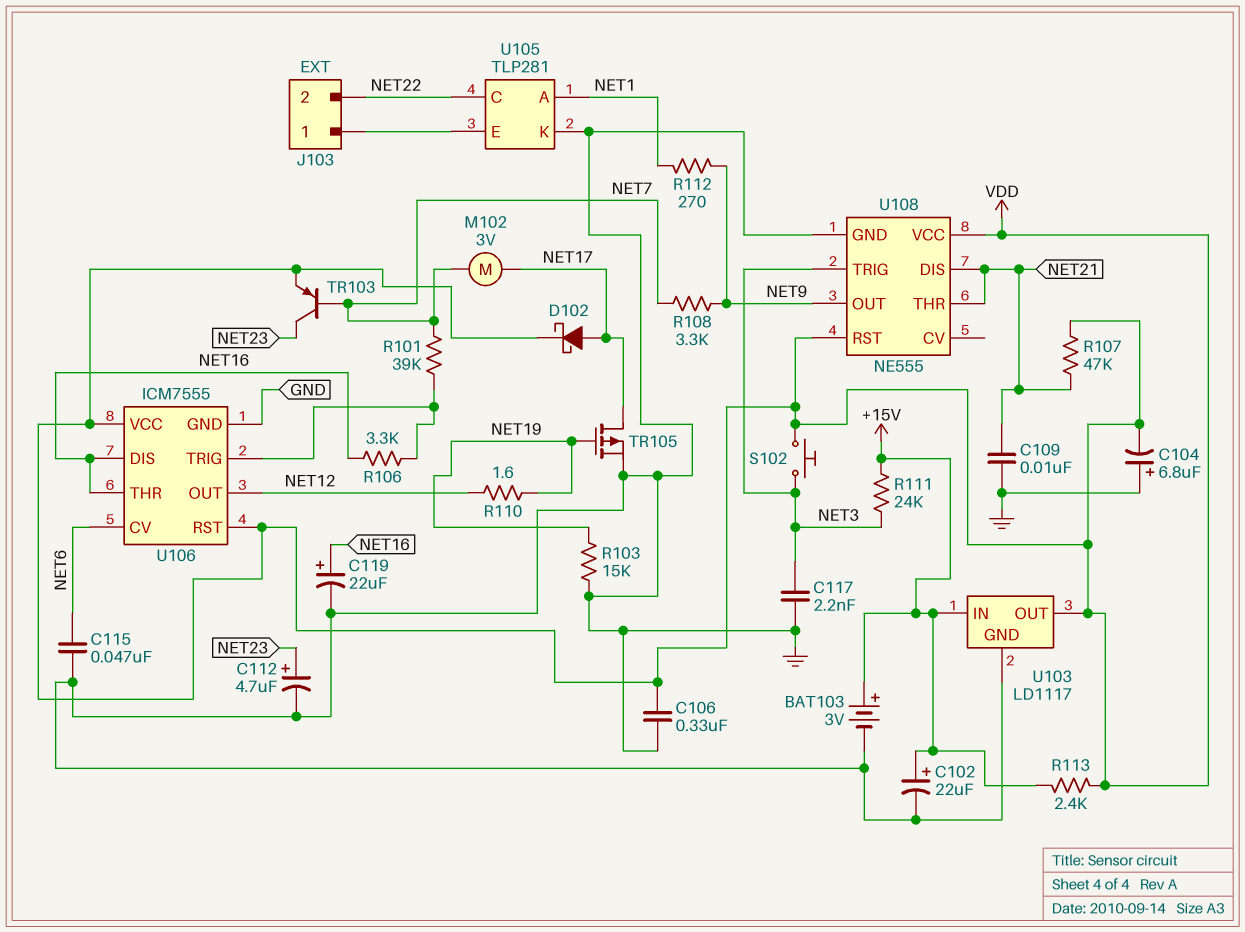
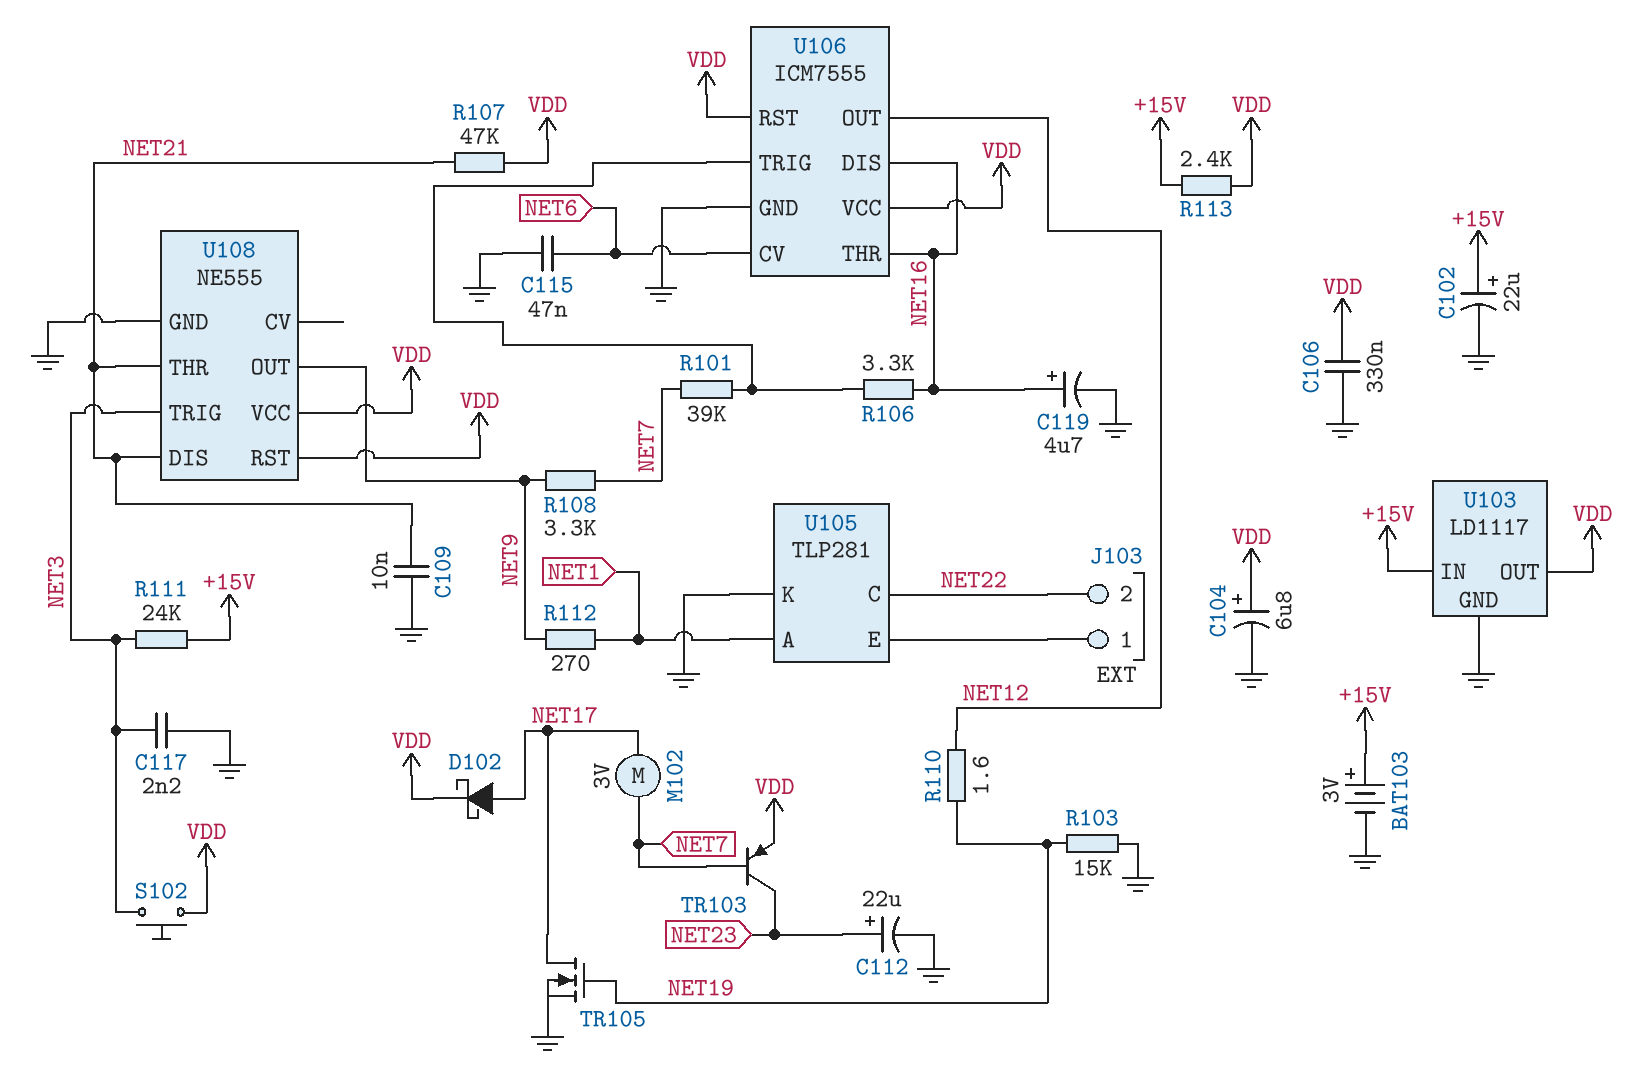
C104: 6.8uF (plus GND, minus VDD) -> 6.8uF (plus VDD, minus GND)
C112: 4.7uF (plus NET23, minus GND) -> 22uF (plus NET23, minus GND)
C119: 22uF (plus NET16, minus GND) -> 4.7uF (plus NET16, minus GND)
TR105: PMOS (G NET19, D NET17, S GND) -> NMOS (G NET19, D NET17, S GND)

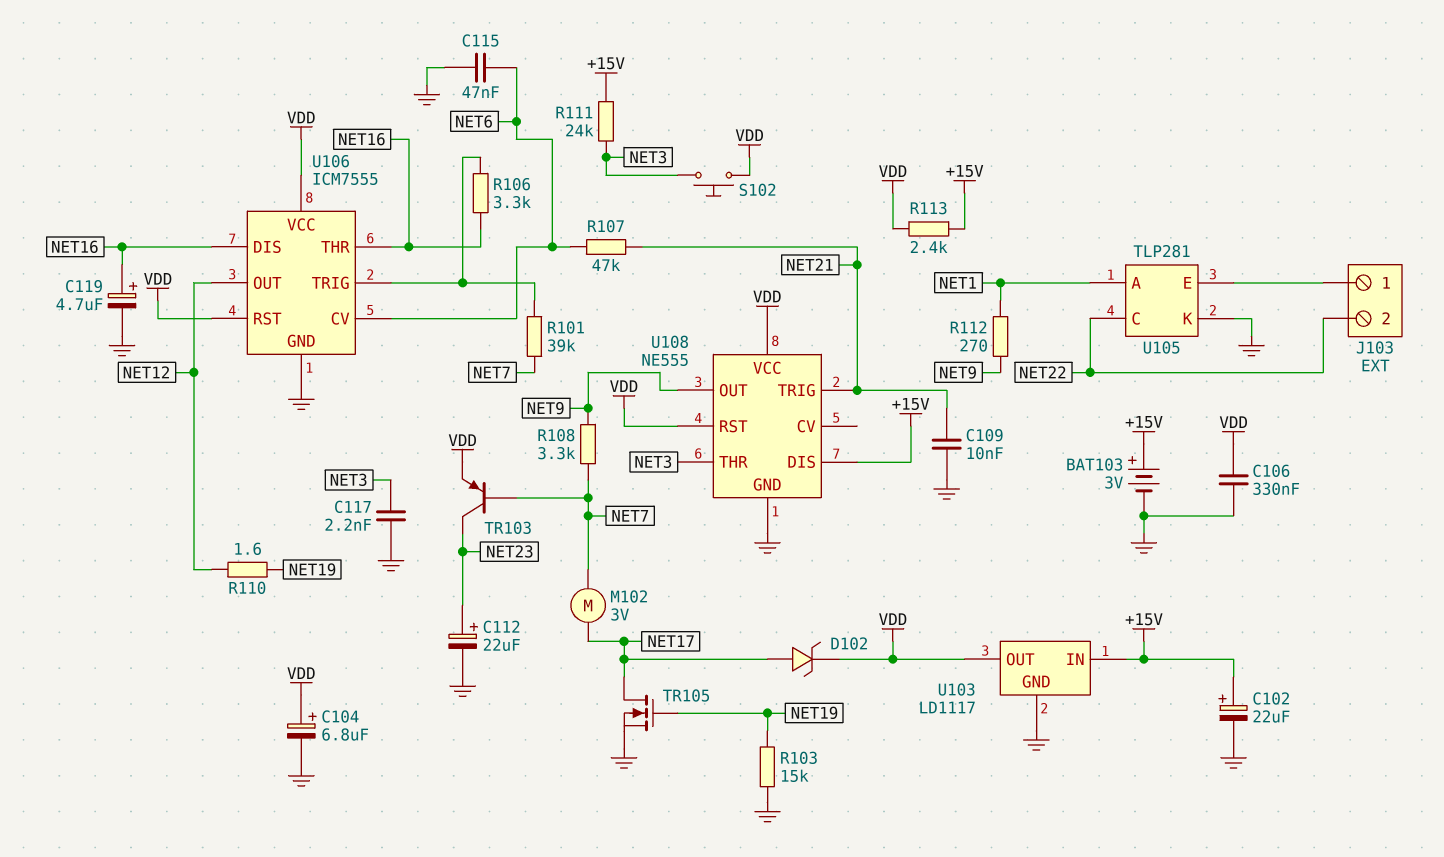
D102: schottky (A NET17, K VDD) -> zener (A NET17, K VDD)
R107: 47k (NET21, VDD) -> 47k (NET6, NET21)
U108 pin DIS: NET21 -> +15V
U108 pin THR: NET21 -> NET3
U108 pin TRIG: NET3 -> NET21

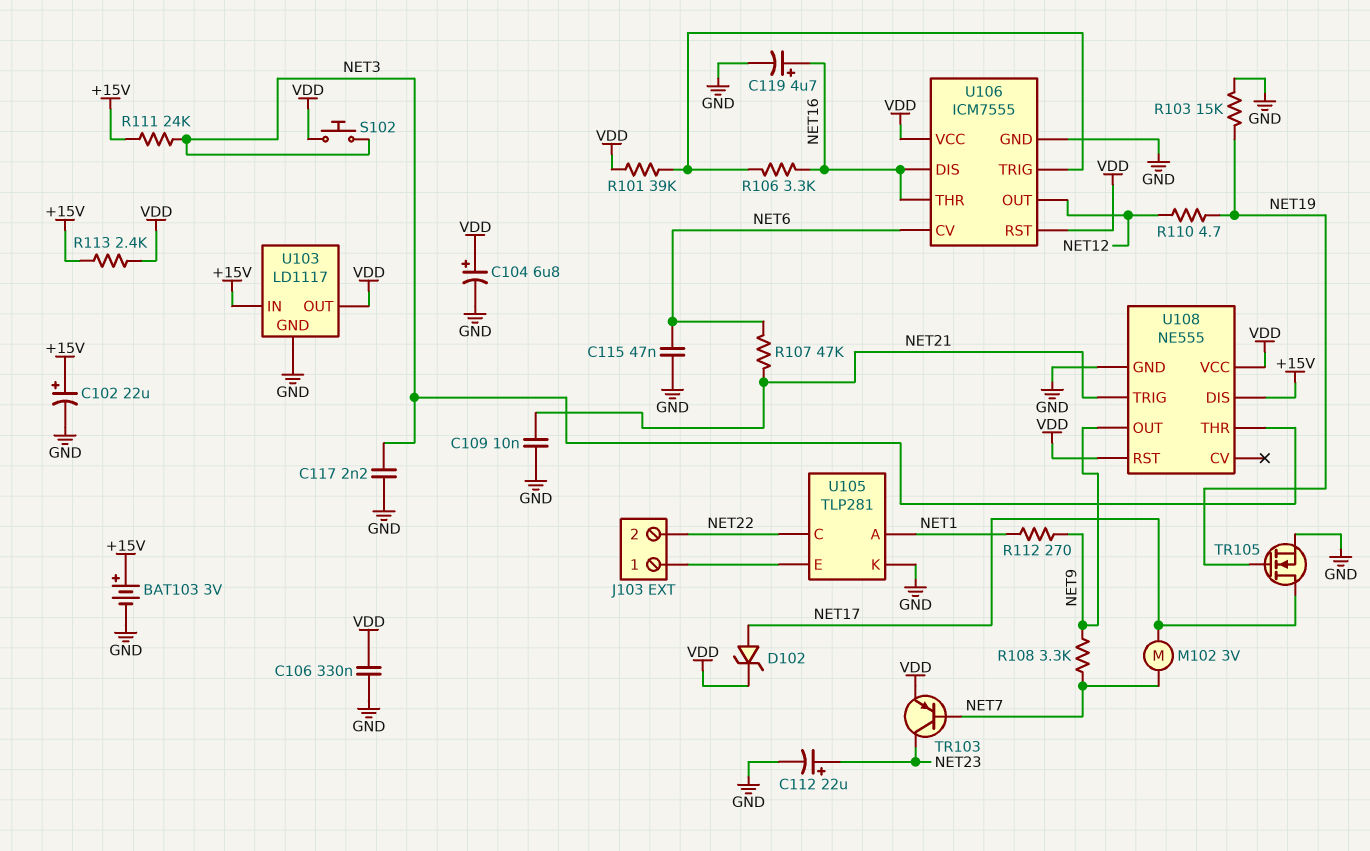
R101: 39k (NET7, U106/TRIG) -> 39k (U106/TRIG, VDD)
R110: 1.6 (NET12, NET19) -> 4.7 (NET12, NET19)

